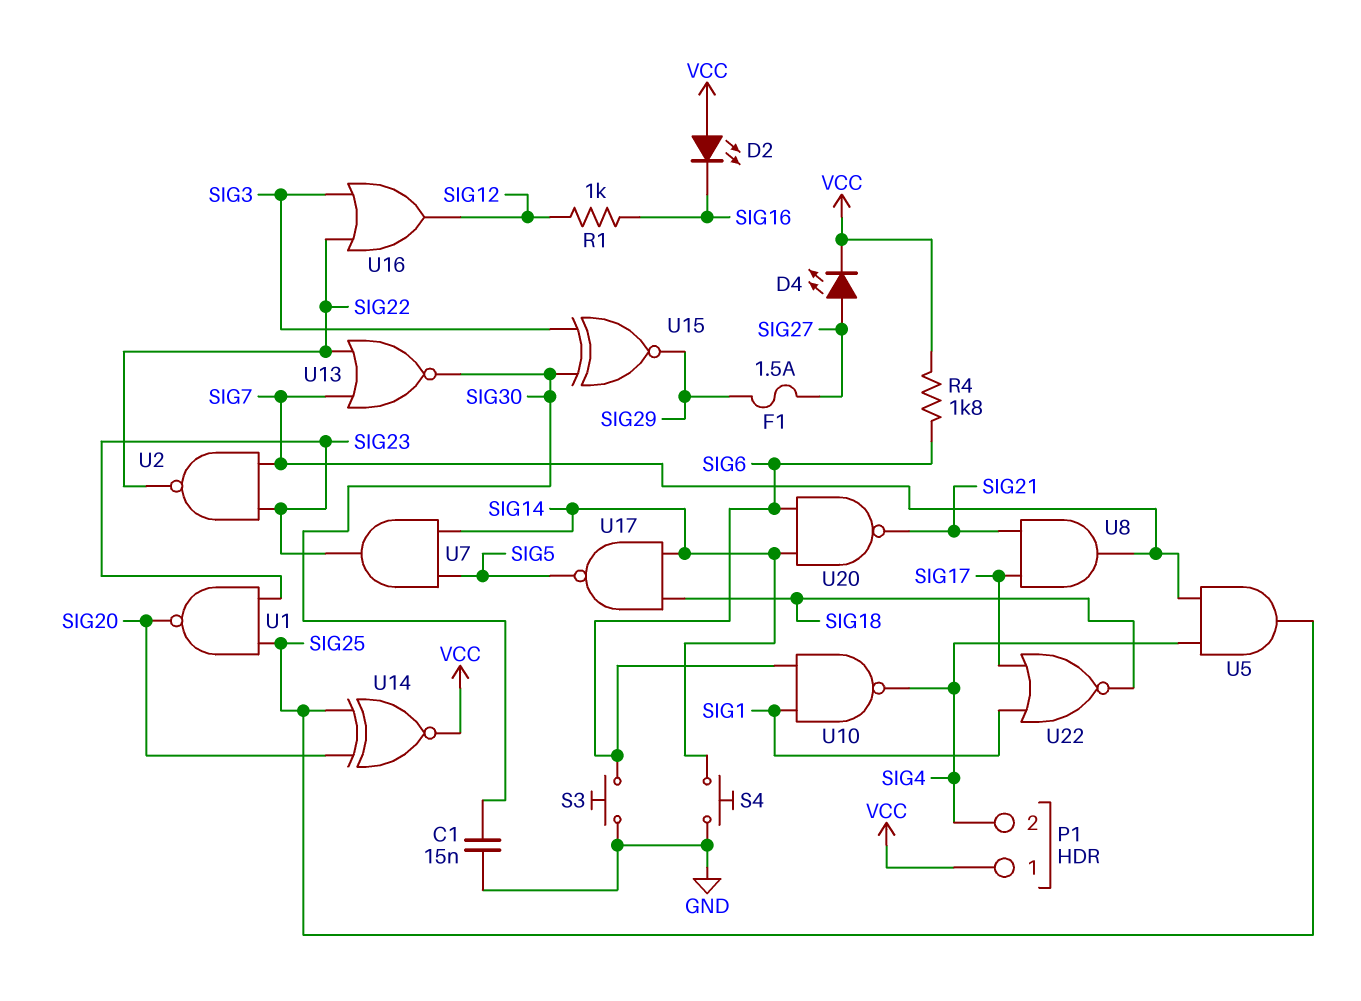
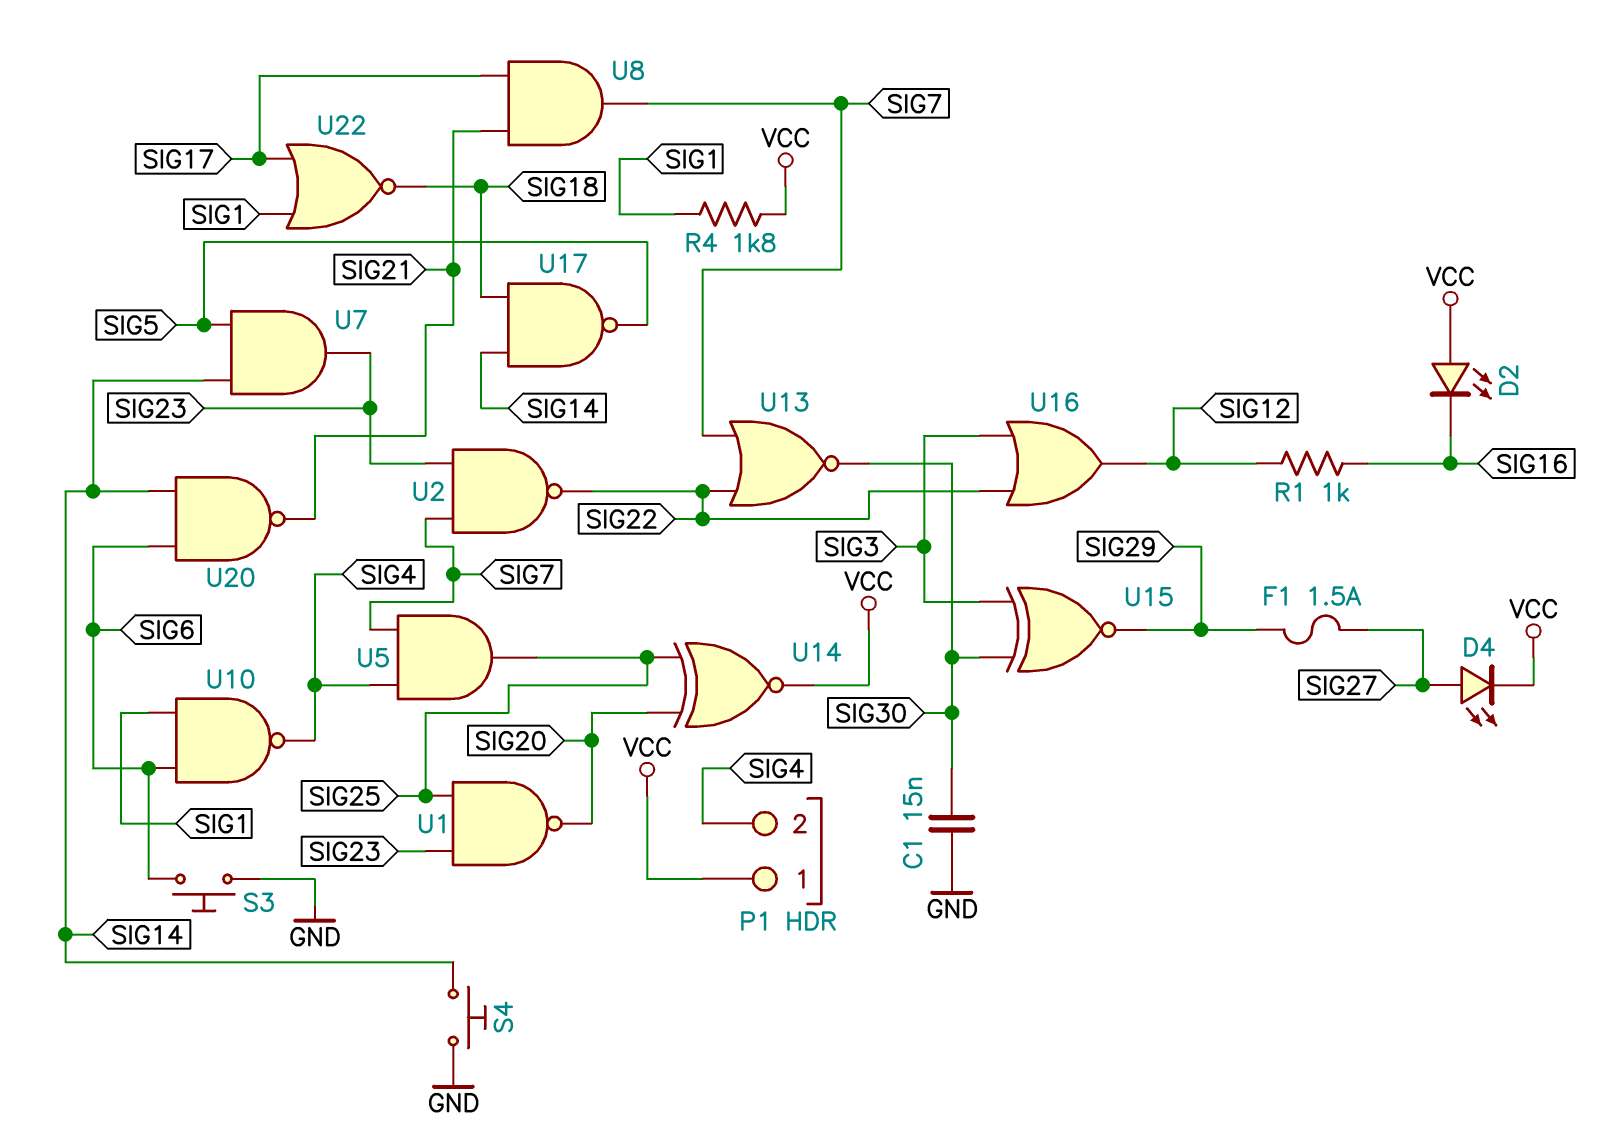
R4: 1.8k (SIG6, VCC) -> 1.8k (SIG1, VCC)

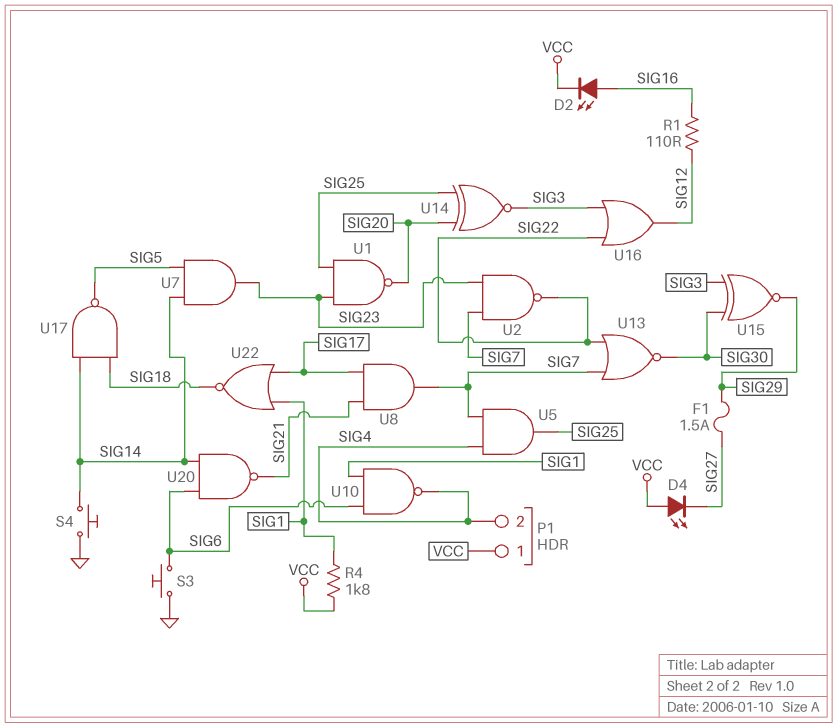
C1: 15nF (GND, SIG30) -> none
D2: LED (A VCC, K SIG16) -> LED (A SIG16, K VCC)
D4: LED (A SIG27, K VCC) -> LED (A VCC, K SIG27)
R1: 1k (SIG12, SIG16) -> 110 (SIG12, SIG16)
U14: XNOR (in SIG20, in SIG25, out VCC) -> XNOR (in SIG20, in SIG25, out SIG3)

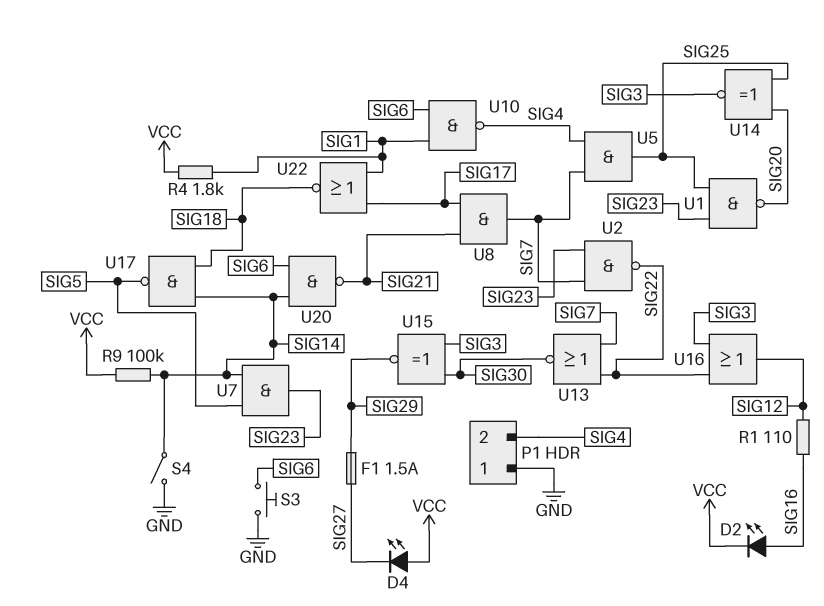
P1 pin 1: VCC -> GND
R9: none -> 100k (SIG14, VCC)
S4: button (GND, SIG14) -> switch (GND, SIG14)

